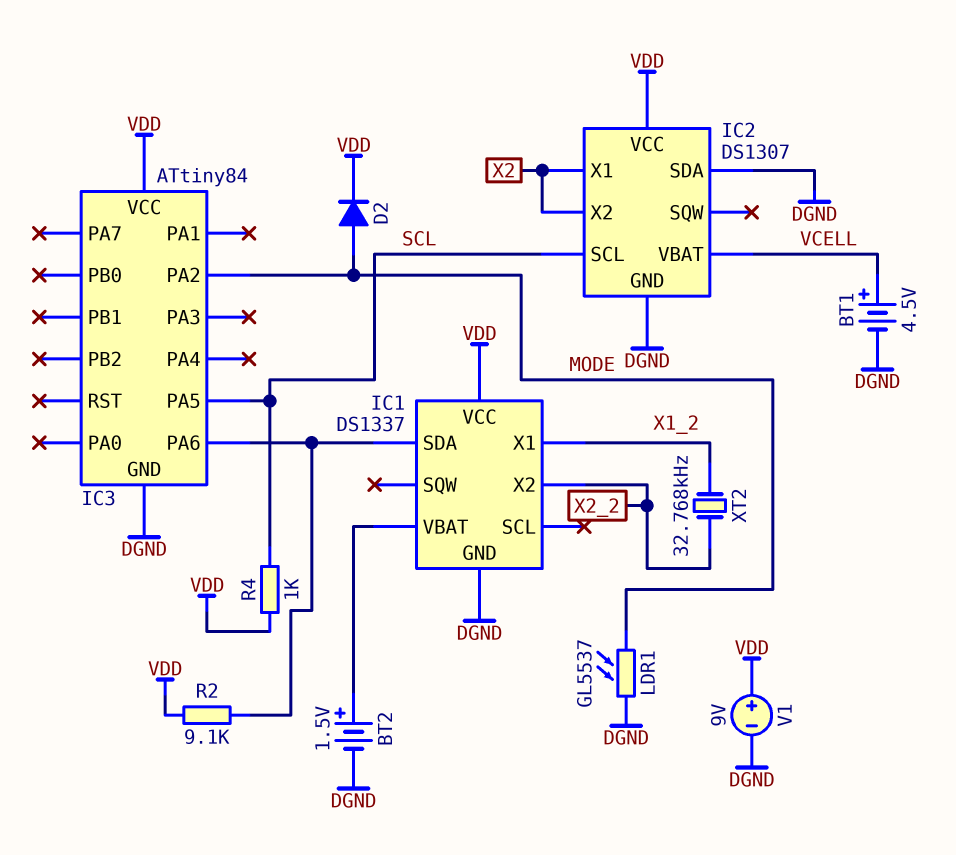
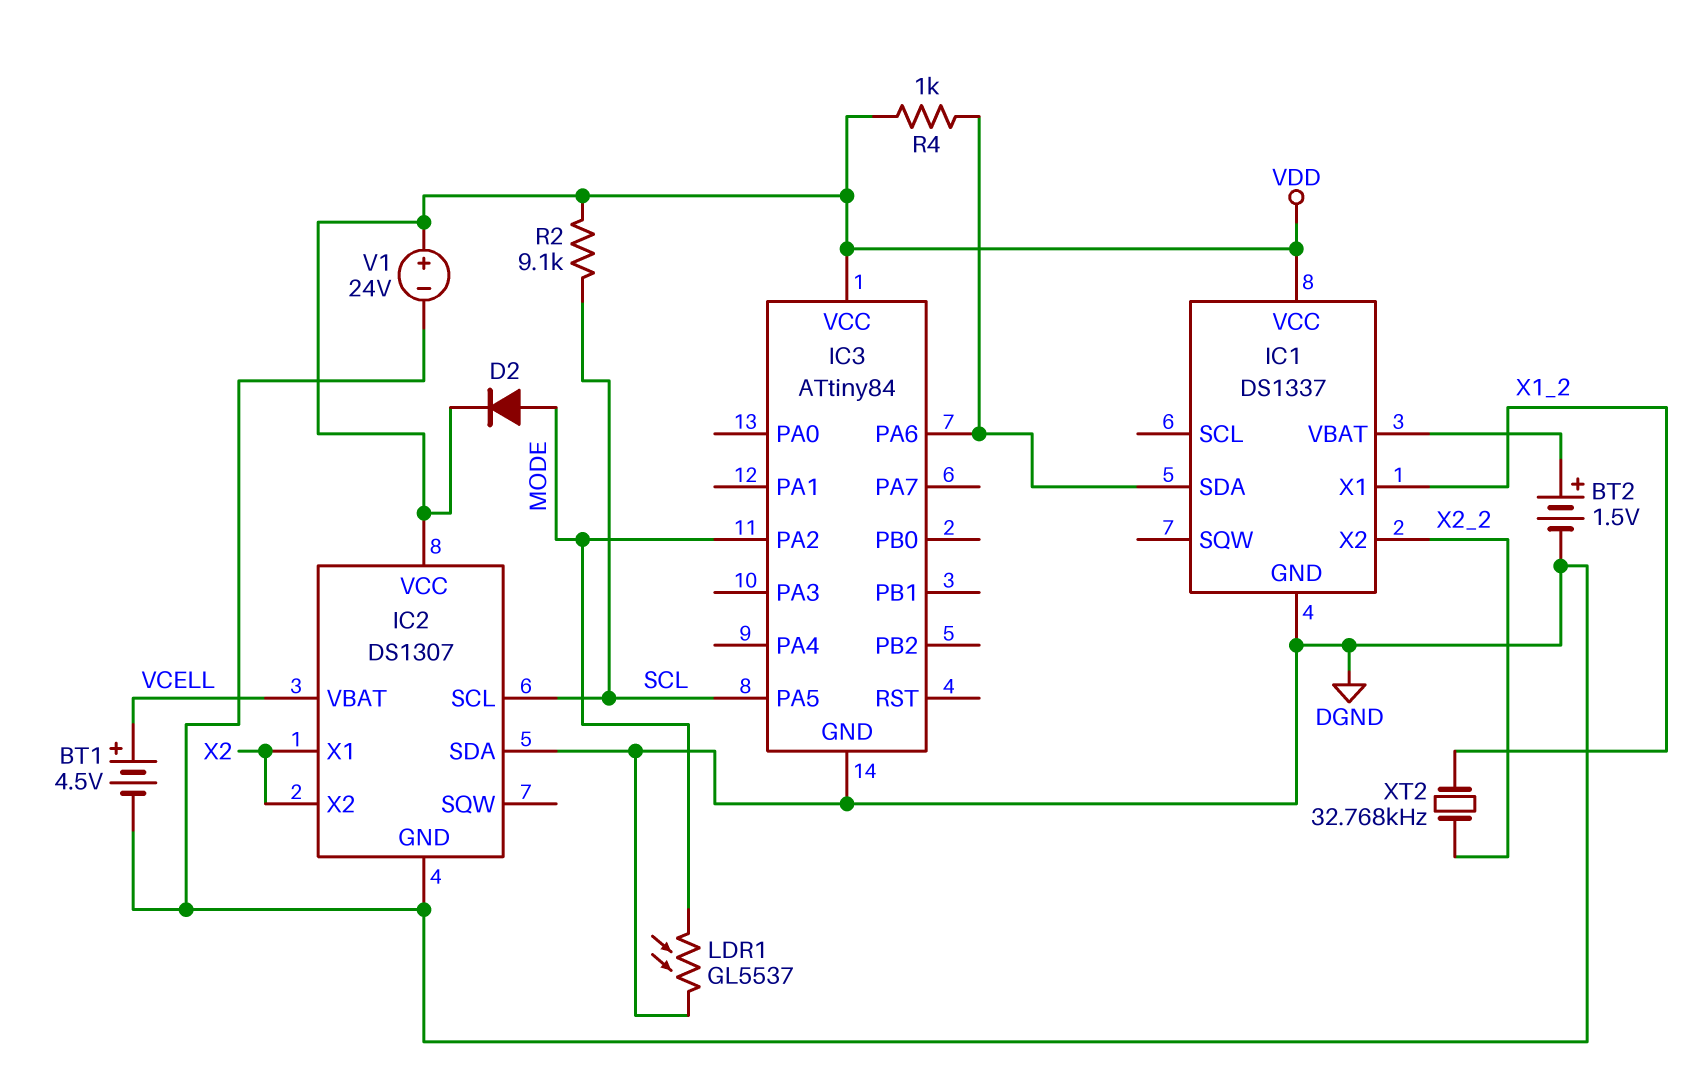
R2: 9.1k (IC1/SDA, VDD) -> 9.1k (SCL, VDD)
R4: 1k (SCL, VDD) -> 1k (IC1/SDA, VDD)
V1: 9V (plus VDD, minus DGND) -> 24V (plus VDD, minus DGND)

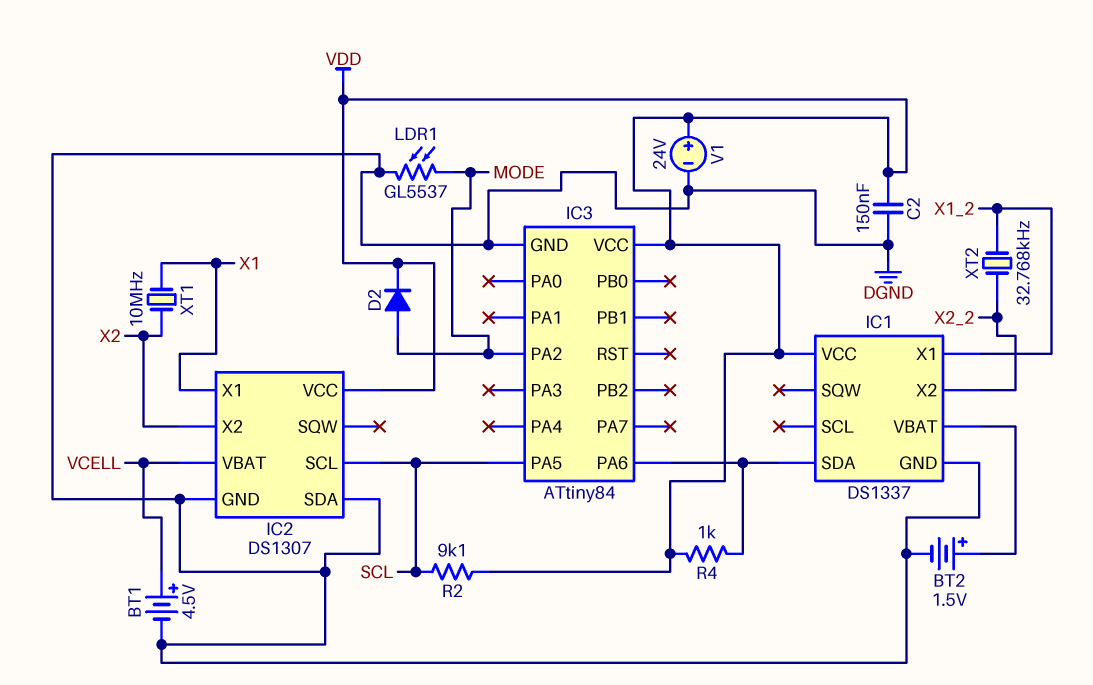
C2: none -> 150nF (DGND, VDD)
IC2 pin X1: X2 -> X1
XT1: none -> 10MHz (X1, X2)

